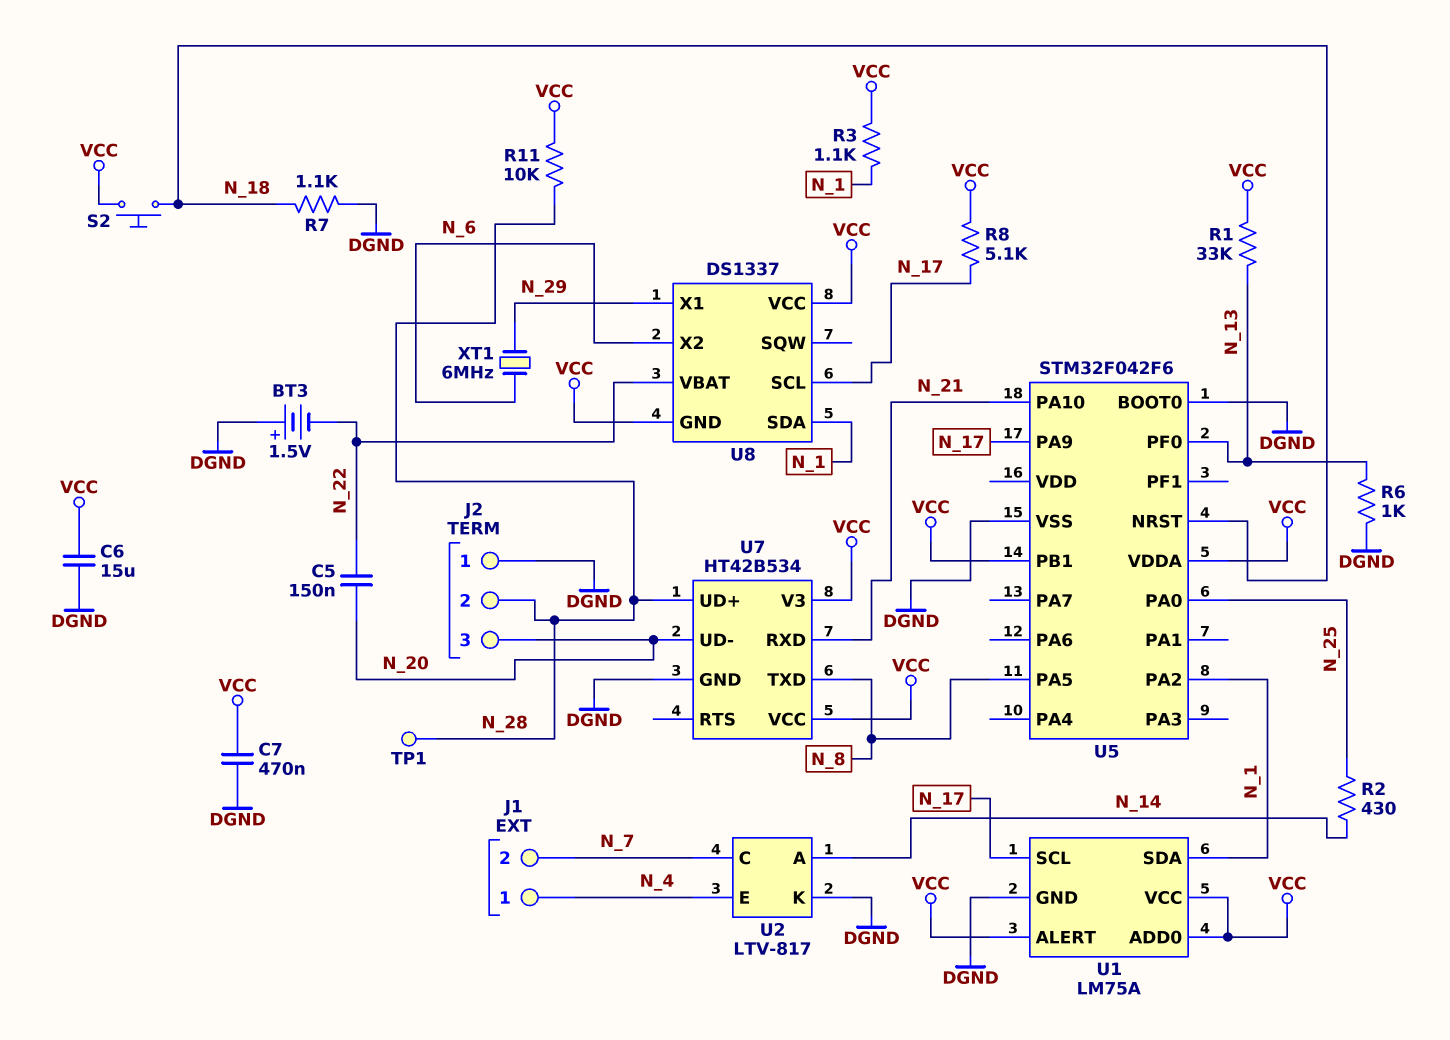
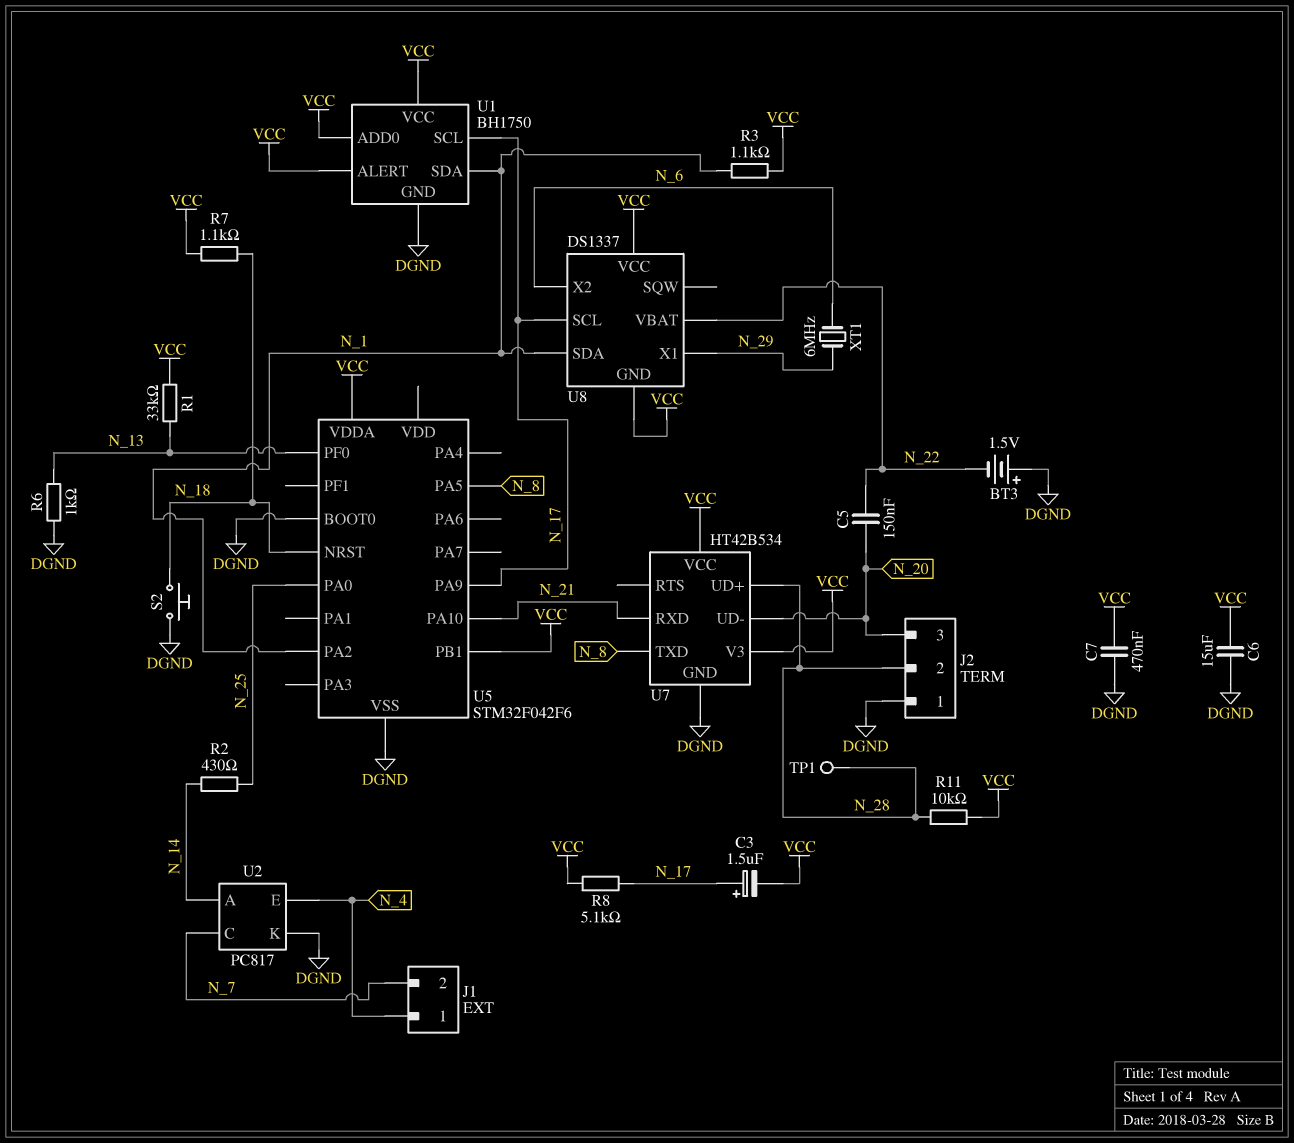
C3: none -> 1.5uF (plus N_17, minus VCC)
R7: 1.1k (DGND, N_18) -> 1.1k (N_18, VCC)
S2: button (N_18, VCC) -> button (DGND, N_18)
U1: LM75A -> BH1750
U2: LTV-817 -> PC817

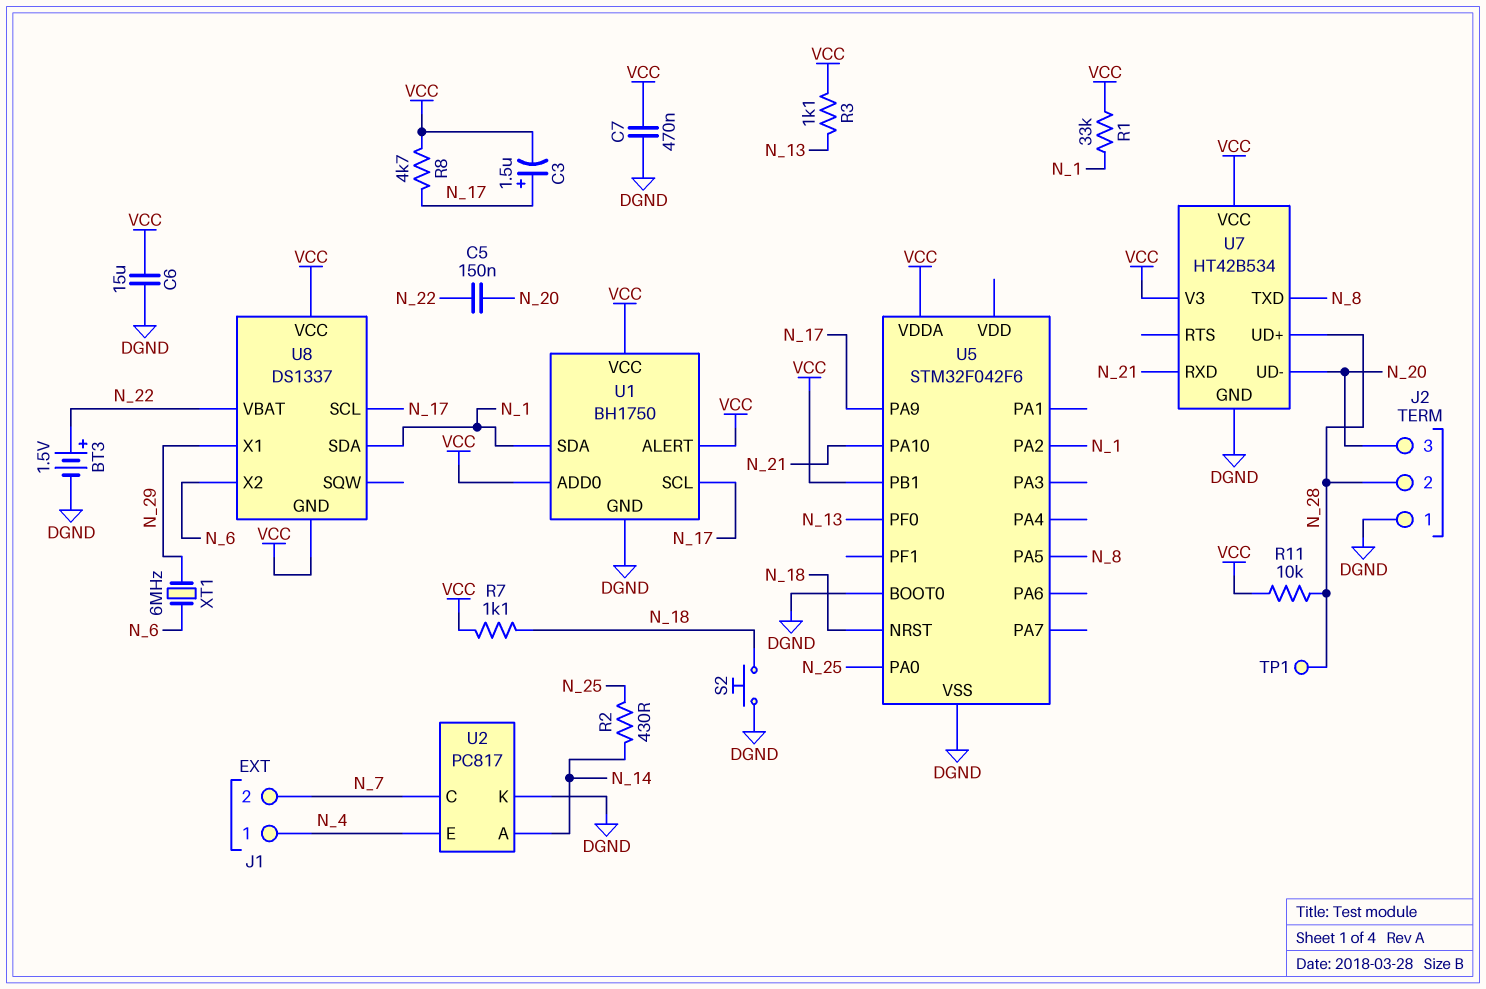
BT3: 1.5V (plus DGND, minus N_22) -> 1.5V (plus N_22, minus DGND)
R1: 33k (N_13, VCC) -> 33k (N_1, VCC)
R3: 1.1k (N_1, VCC) -> 1.1k (N_13, VCC)
R6: 1k (DGND, N_13) -> none
R8: 5.1k (N_17, VCC) -> 4.7k (N_17, VCC)

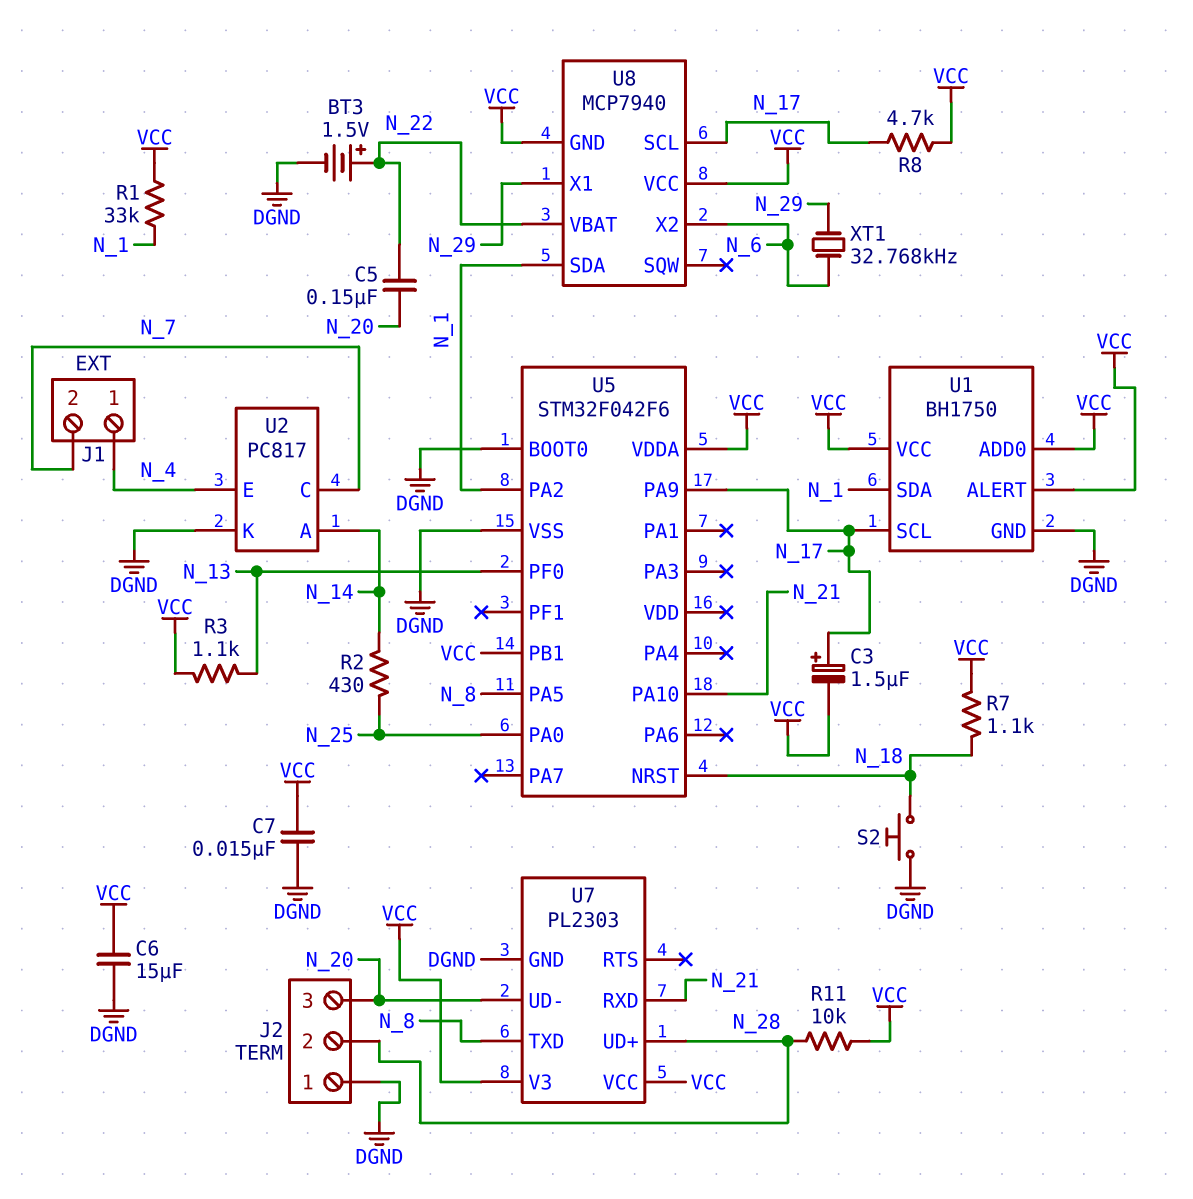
C7: 470nF (DGND, VCC) -> 15nF (DGND, VCC)
TP1: test point (N_28) -> none
U7: HT42B534 -> PL2303
U8: DS1337 -> MCP7940
XT1: 6MHz (N_6, N_29) -> 32.768kHz (N_6, N_29)

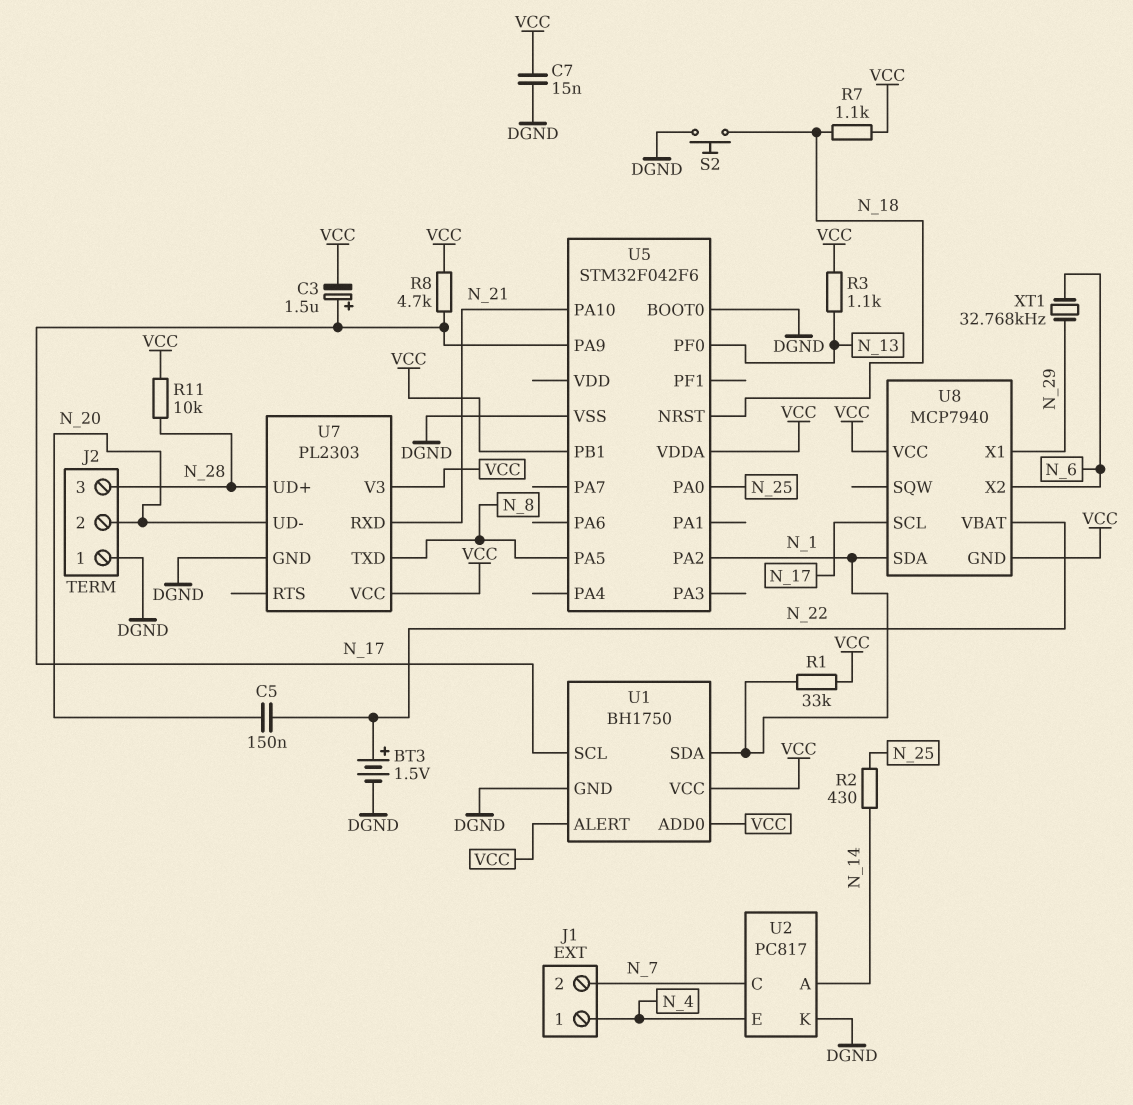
C6: 15uF (DGND, VCC) -> none
J2 pin 2: N_28 -> N_20
J2 pin 3: N_20 -> N_28

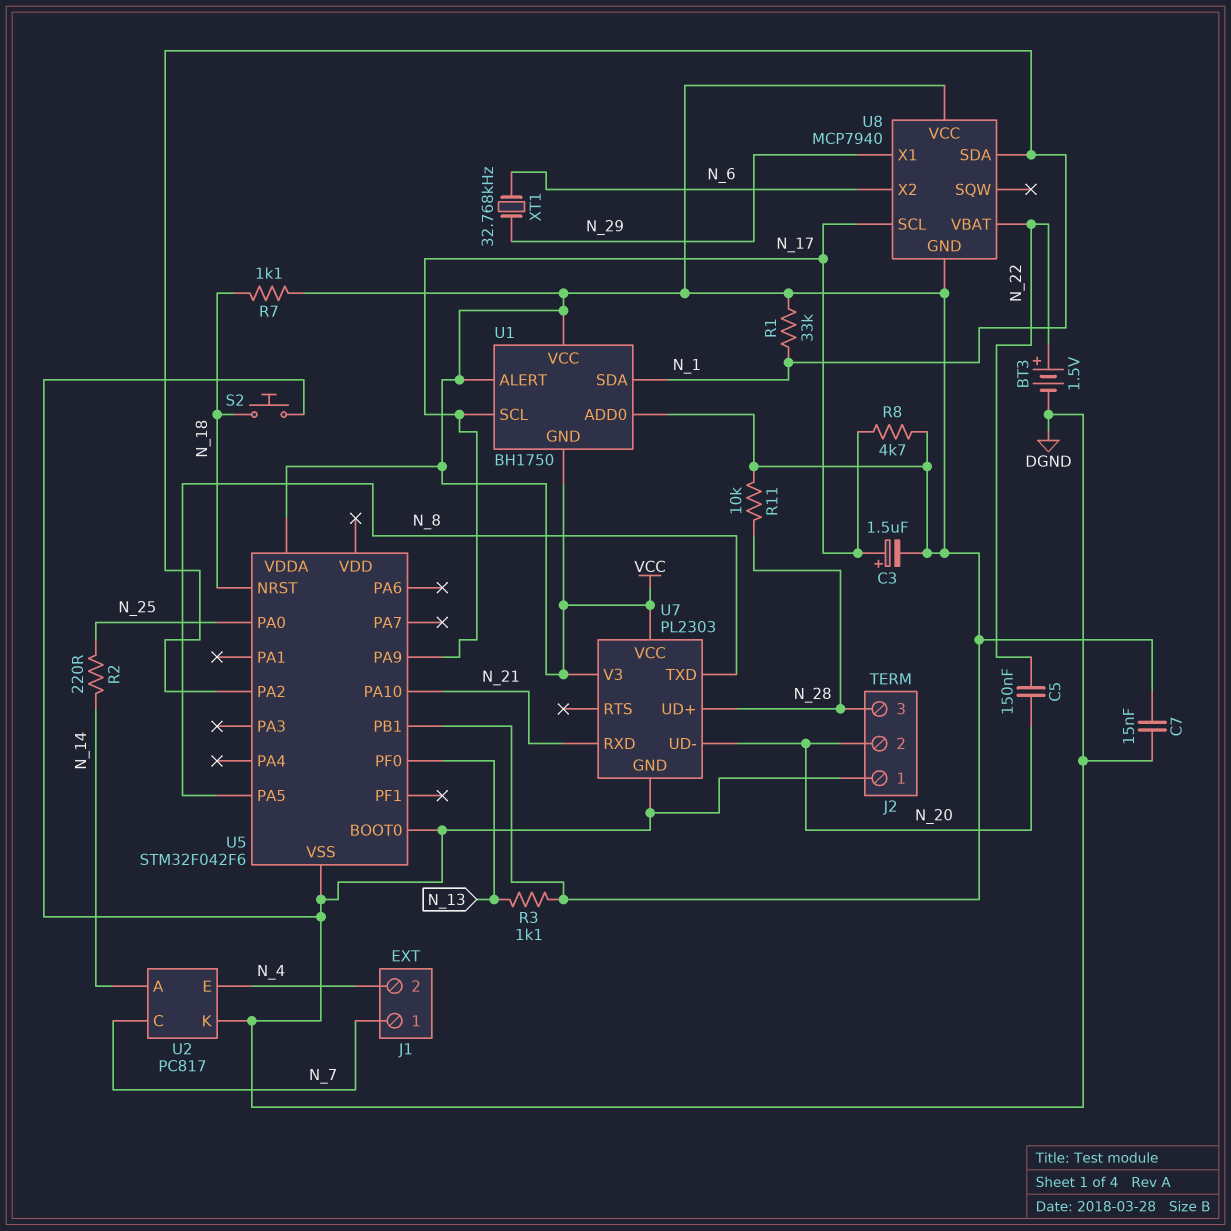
J1 pin 1: N_4 -> N_7
J1 pin 2: N_7 -> N_4
R2: 430 (N_14, N_25) -> 220 (N_14, N_25)
U1 pin GND: DGND -> VCC

